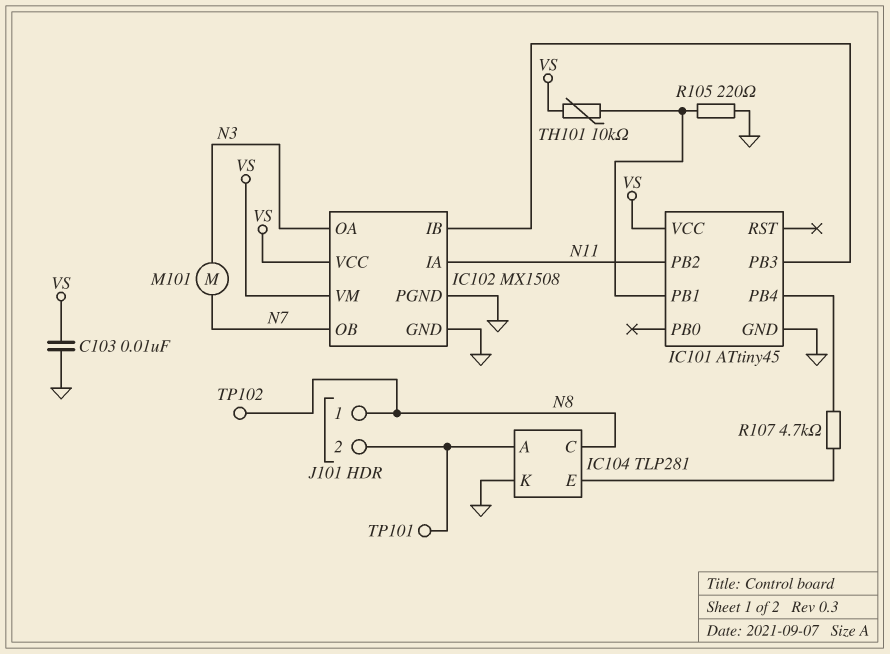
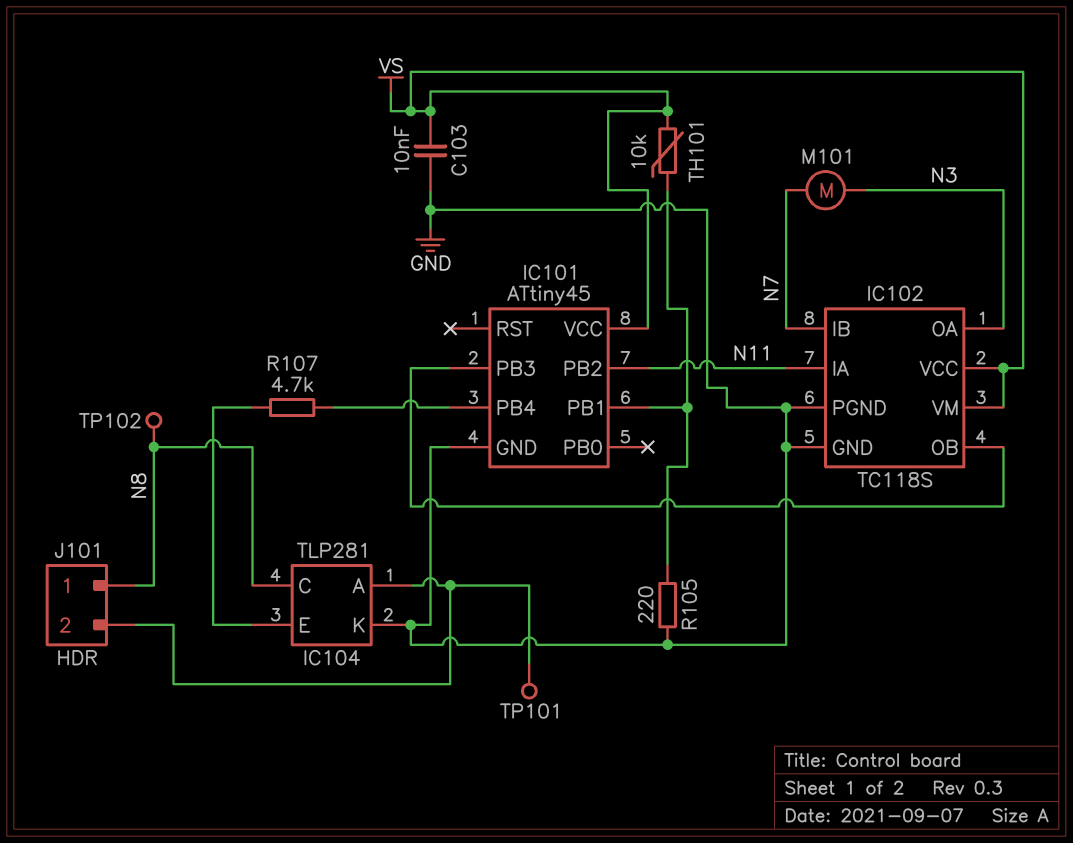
IC102: MX1508 -> TC118S
IC102 pin IB: IC101/PB3 -> N7
IC102 pin OB: N7 -> IC101/PB3

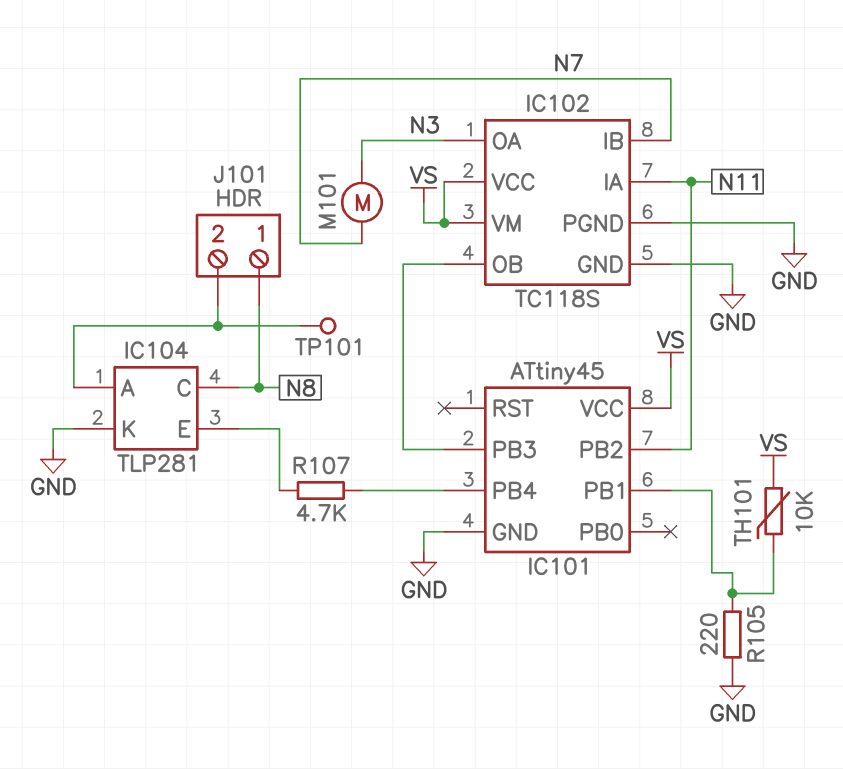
C103: 10nF (GND, VS) -> none
TP102: test point (N8) -> none

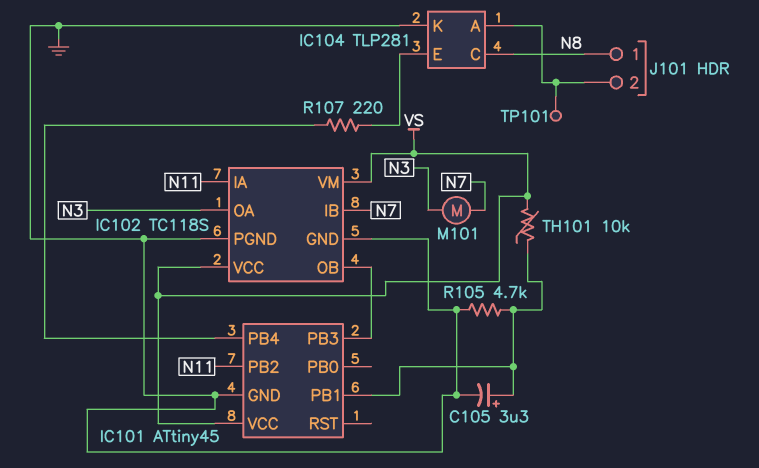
C105: none -> 3.3uF (plus IC101/PB1, minus GND)
R105: 220 (GND, IC101/PB1) -> 4.7k (GND, IC101/PB1)
R107: 4.7k (IC101/PB4, IC104/E) -> 220 (IC101/PB4, IC104/E)

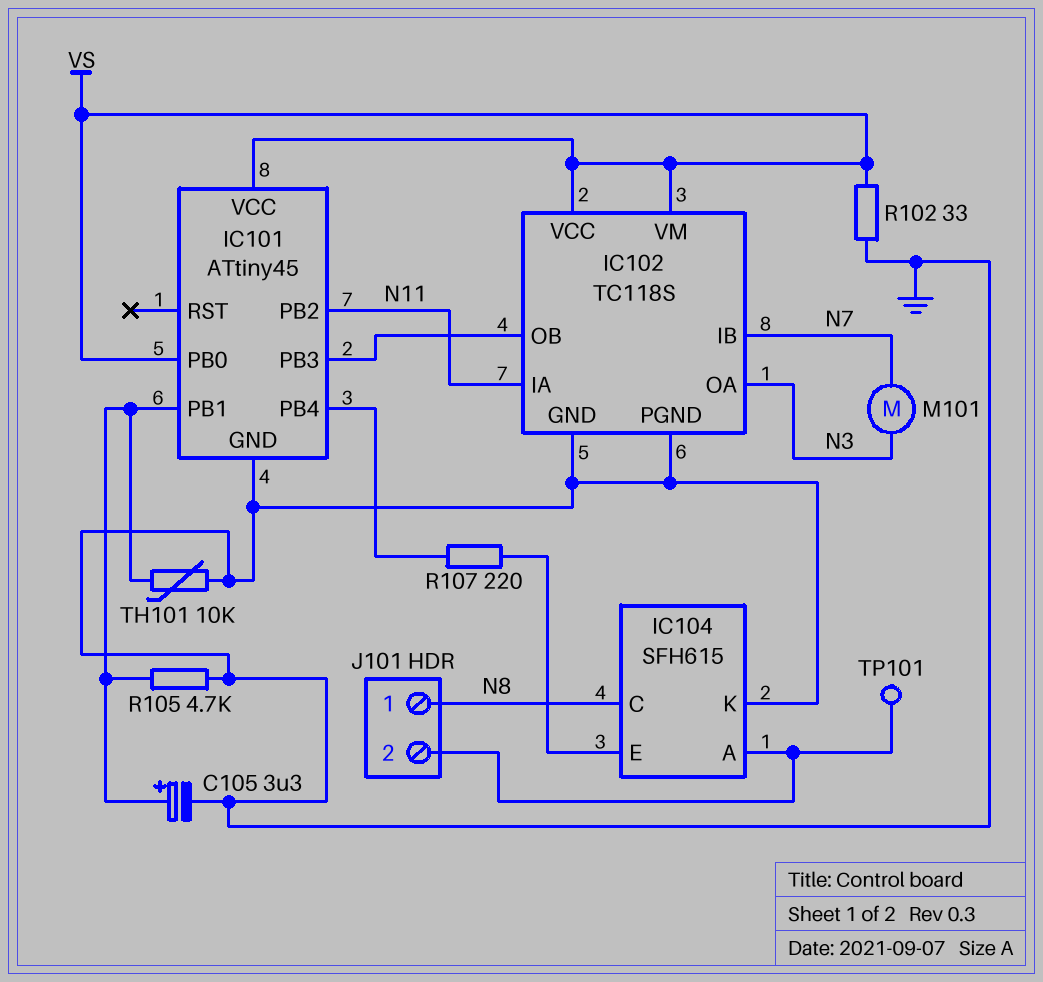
IC101 pin PB0: none -> VS
IC104: TLP281 -> SFH615
R102: none -> 33 (GND, VS)
TH101: 10k (IC101/PB1, VS) -> 10k (GND, IC101/PB1)

